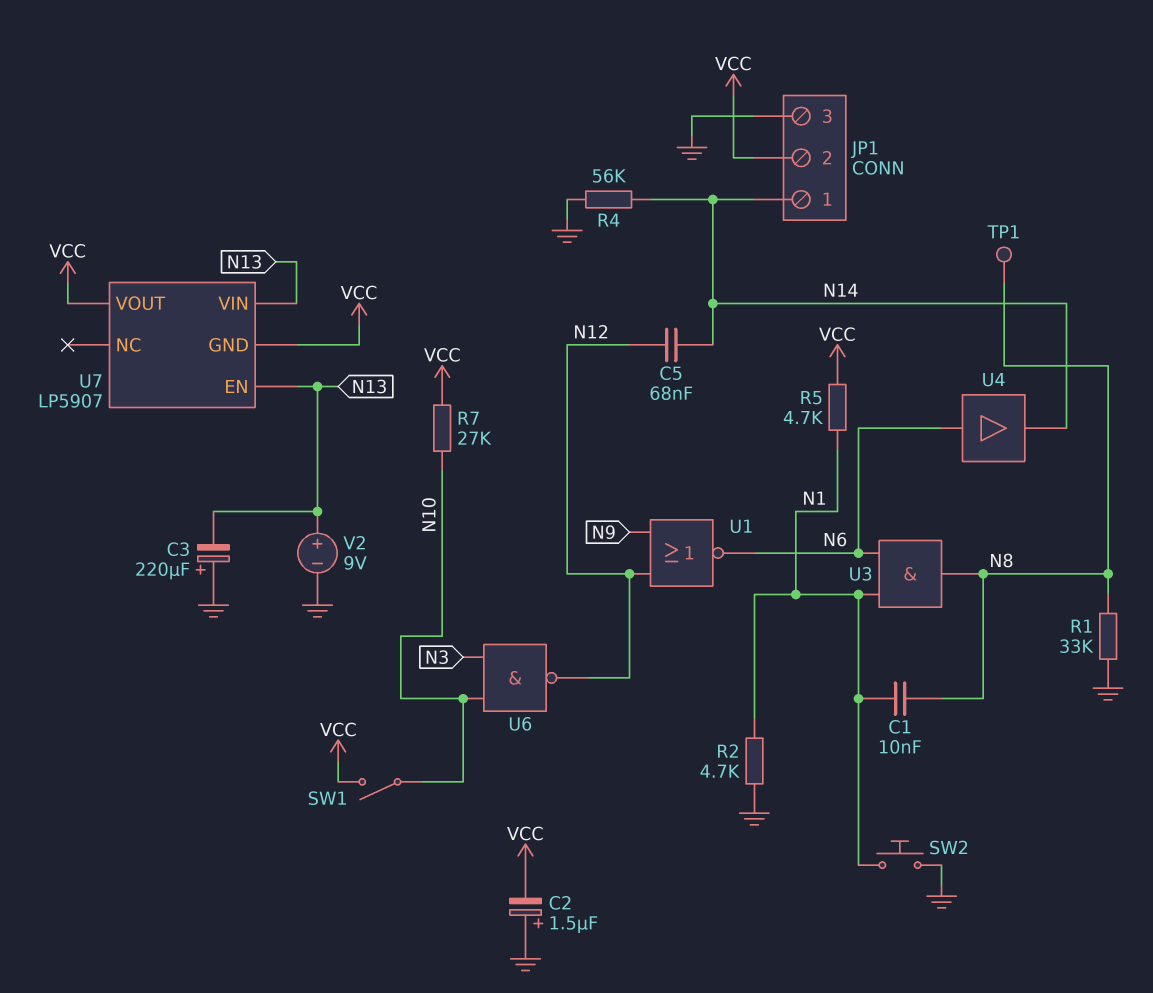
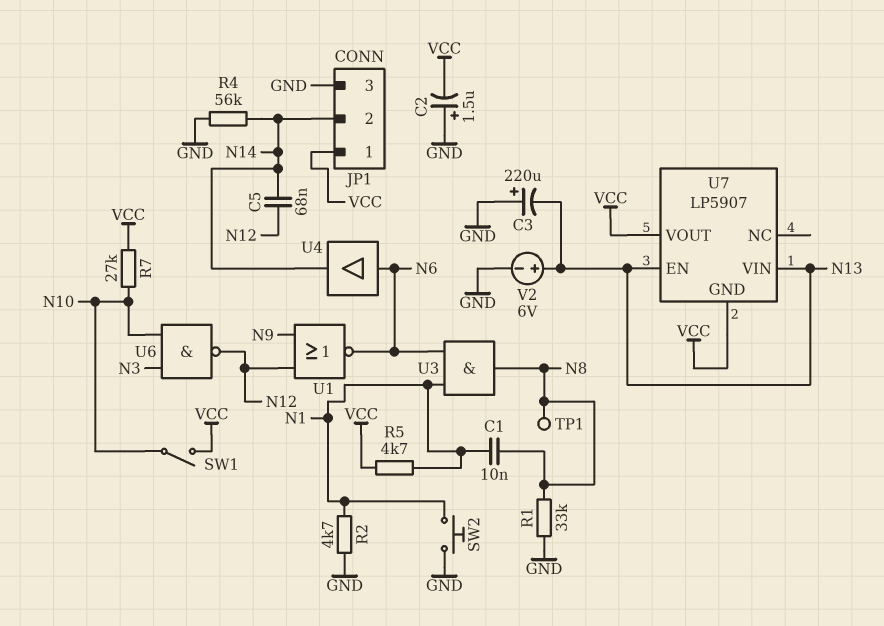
JP1 pin 1: N14 -> VCC
JP1 pin 2: VCC -> N14
V2: 9V (plus N13, minus GND) -> 6V (plus N13, minus GND)

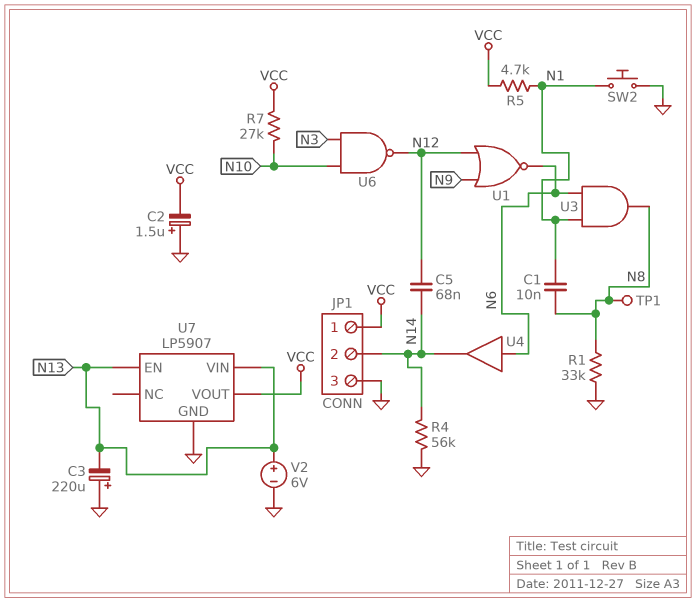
R2: 4.7k (GND, N1) -> none
SW1: switch (N10, VCC) -> none
U7 pin GND: VCC -> GND

